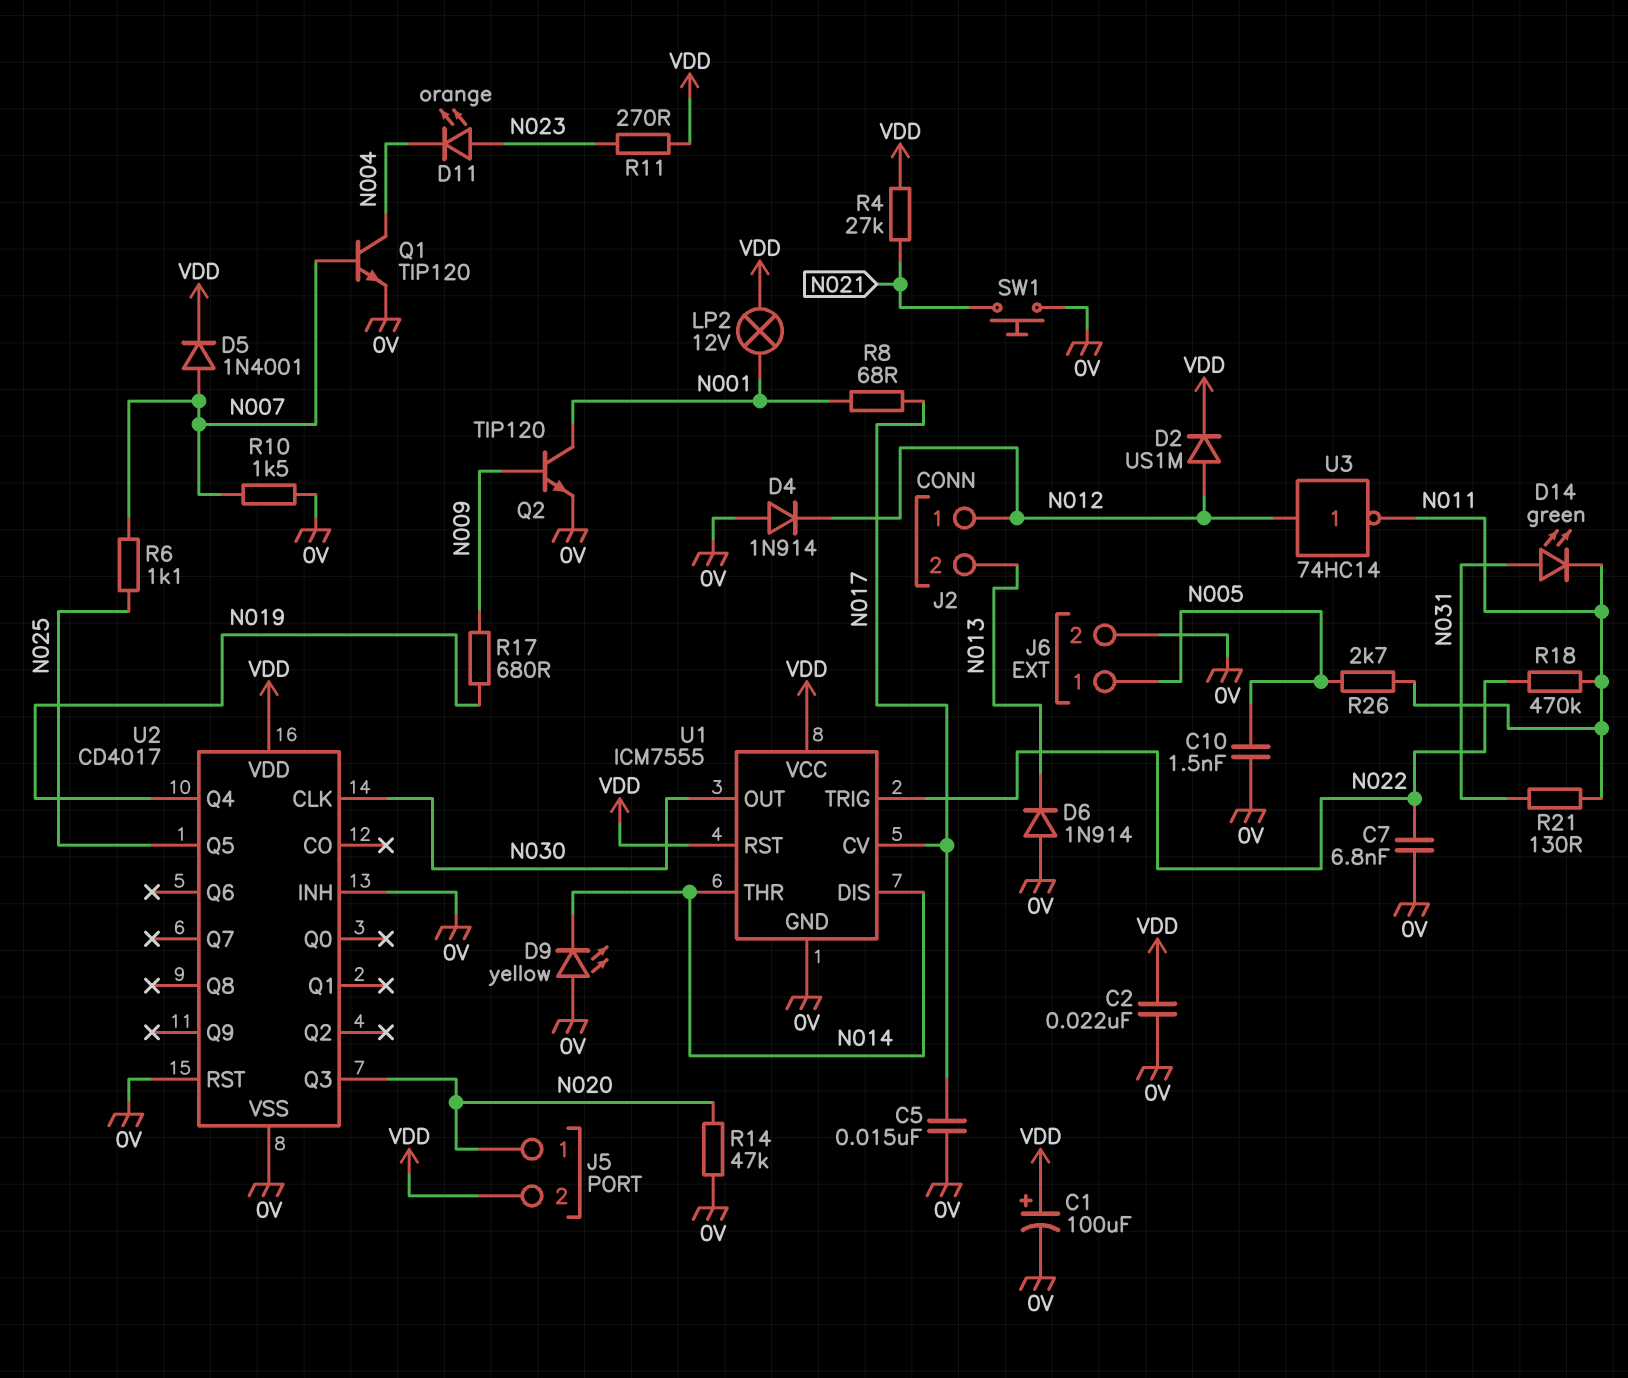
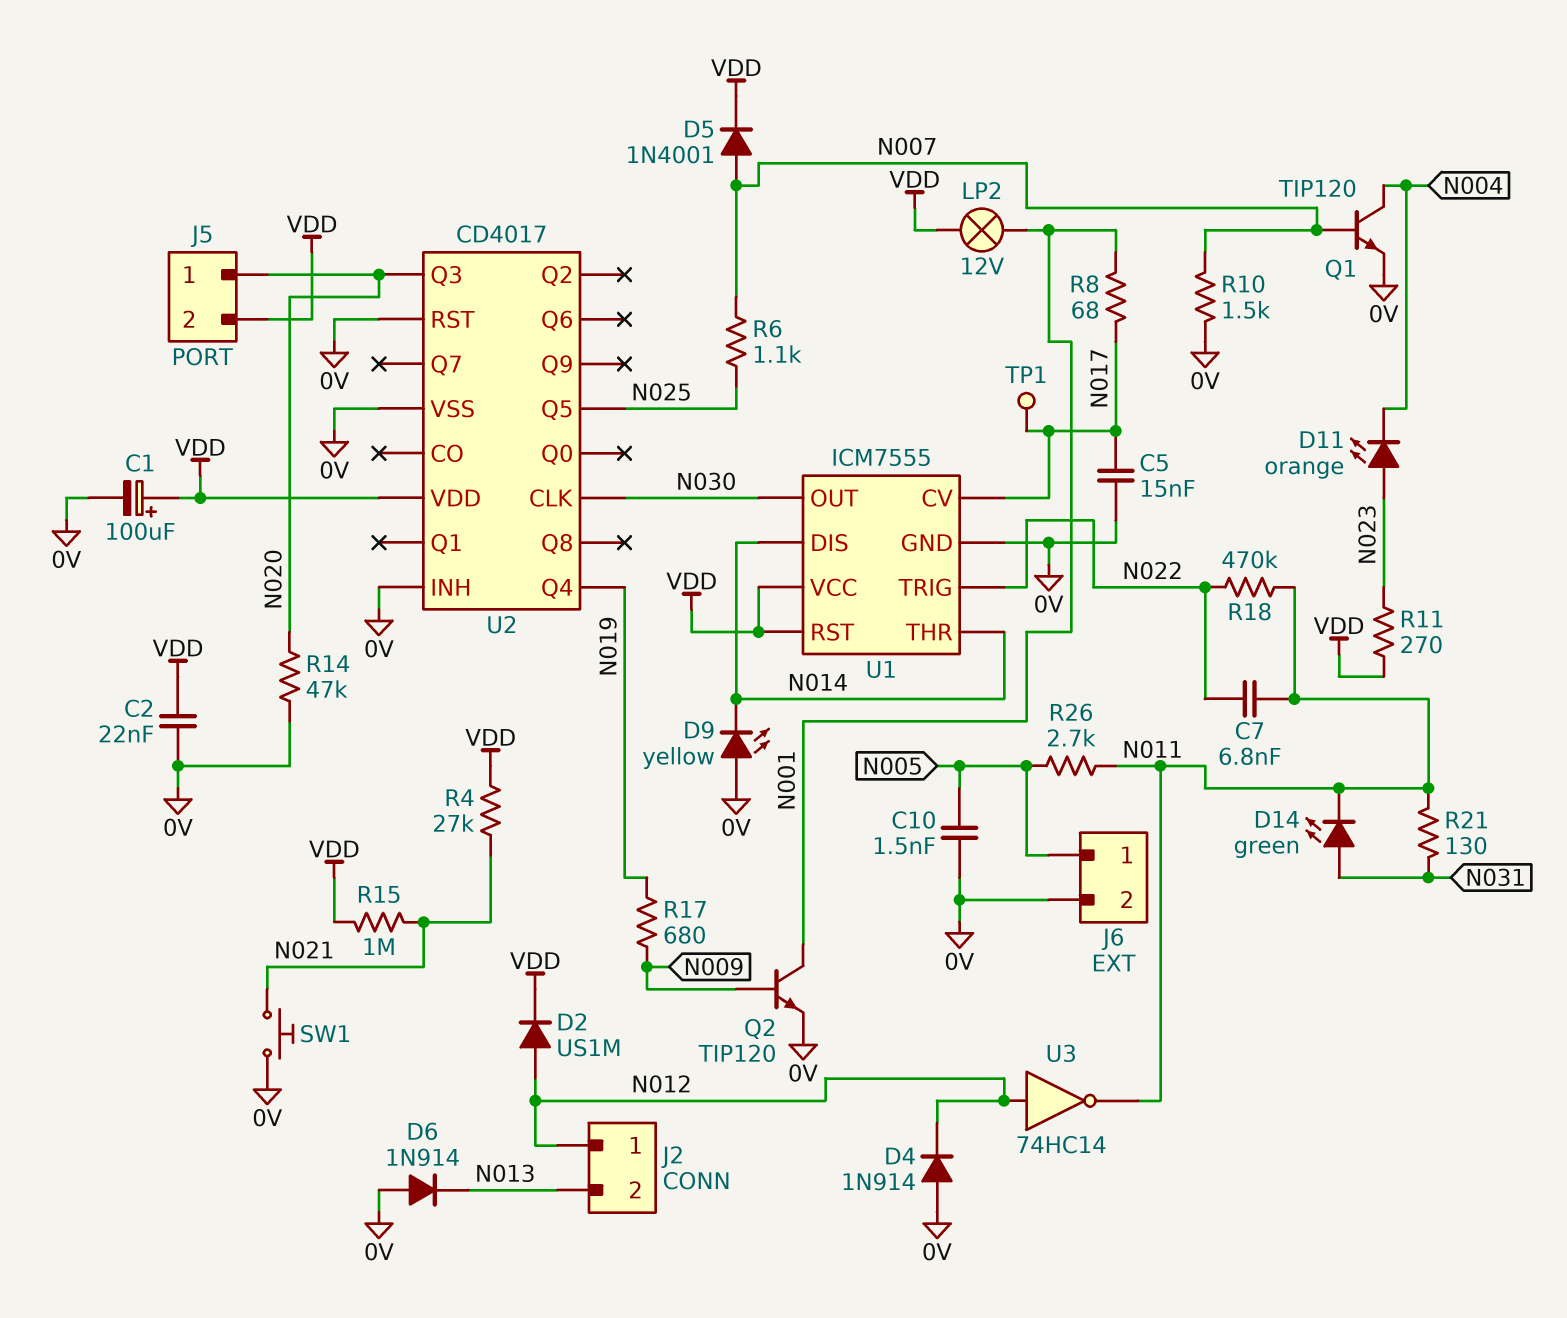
C7: 6.8nF (0V, N022) -> 6.8nF (N011, N022)
R15: none -> 1M (N021, VDD)
TP1: none -> test point (N017)

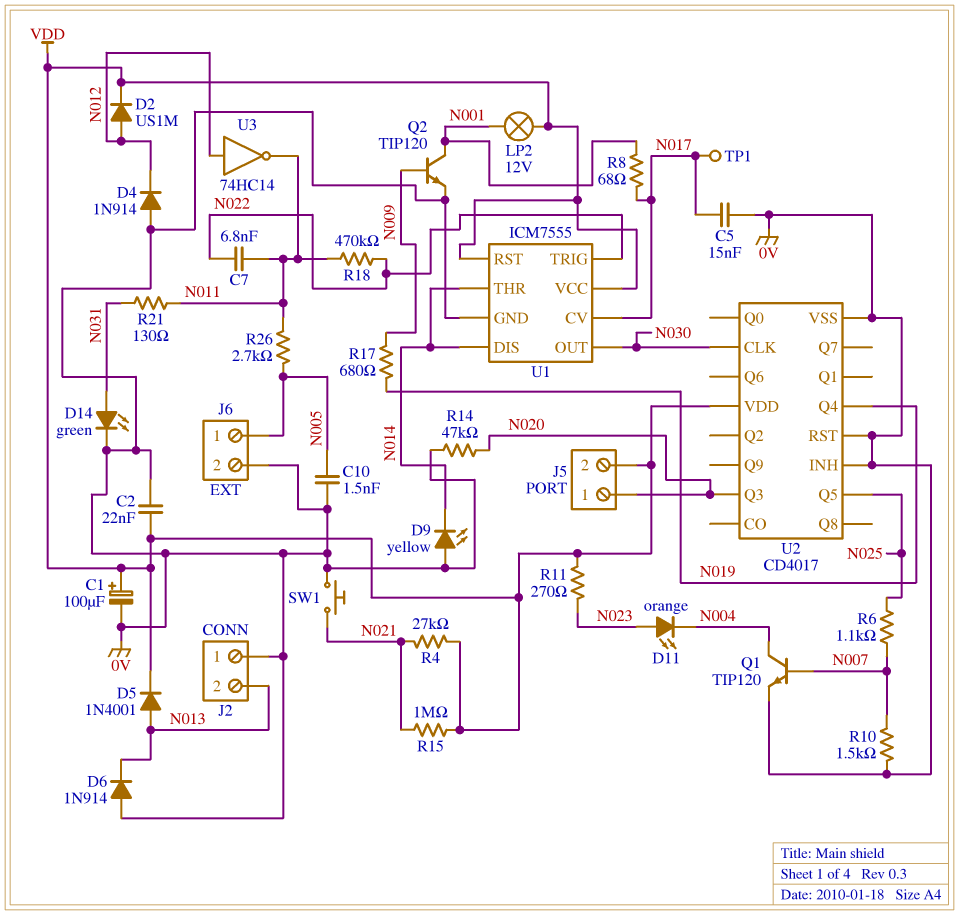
D5: diode 1N4001 (A N007, K VDD) -> diode 1N4001 (A N013, K VDD)
D14: LED green (A N031, K N011) -> LED green (A N031, K 0V)
J2 pin 1: N012 -> 0V

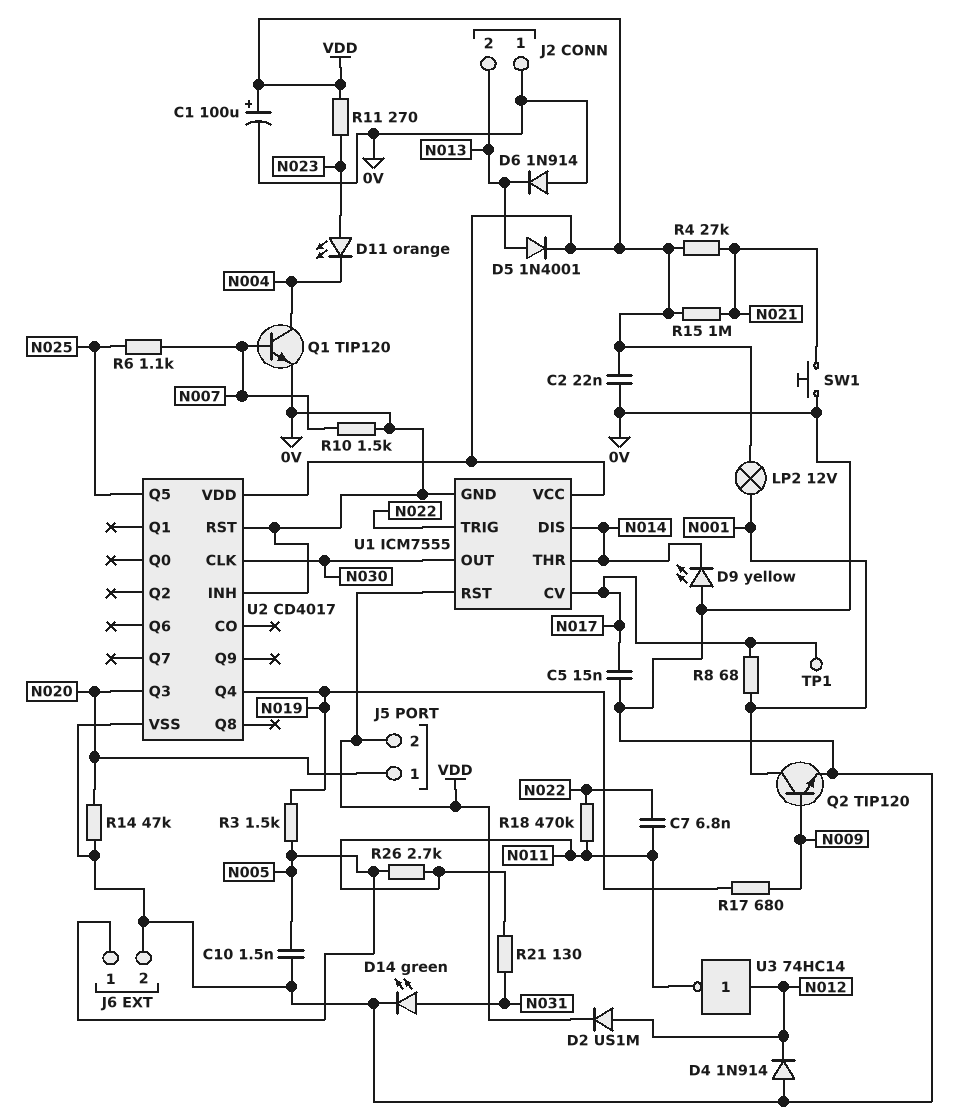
R3: none -> 1.5k (N005, N019)

